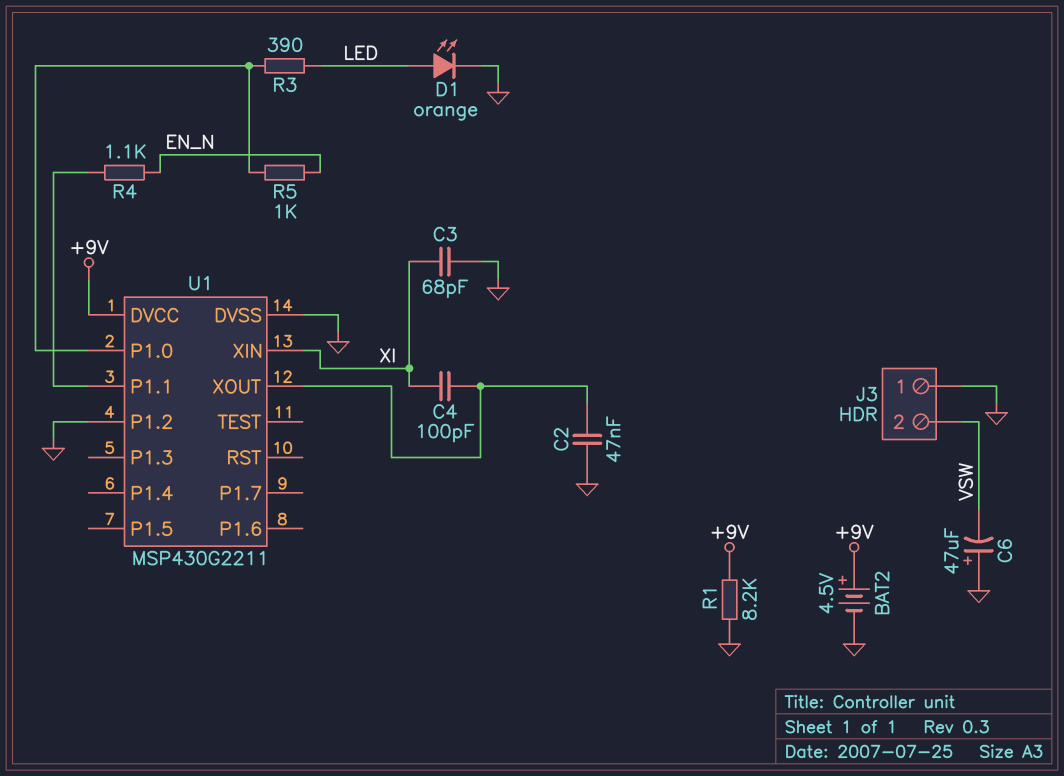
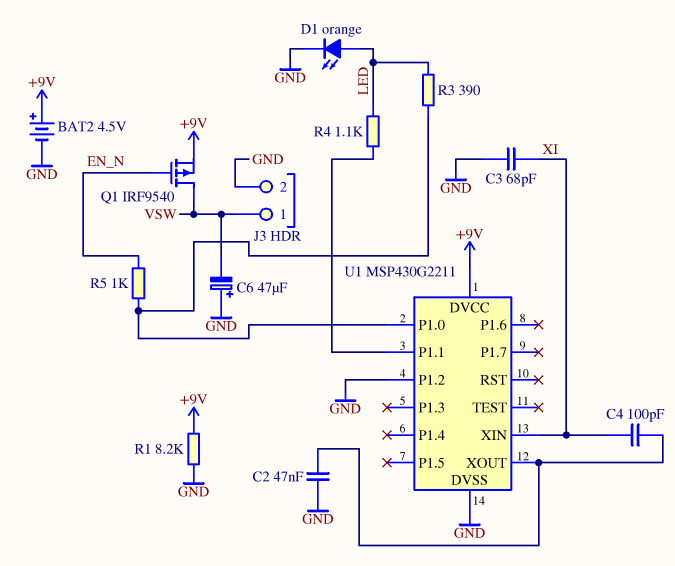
J3 pin 1: GND -> VSW
J3 pin 2: VSW -> GND
Q1: none -> PMOS IRF9540 (G EN_N, D VSW, S +9V)
R4: 1.1k (EN_N, U1/P1.1) -> 1.1k (LED, U1/P1.1)

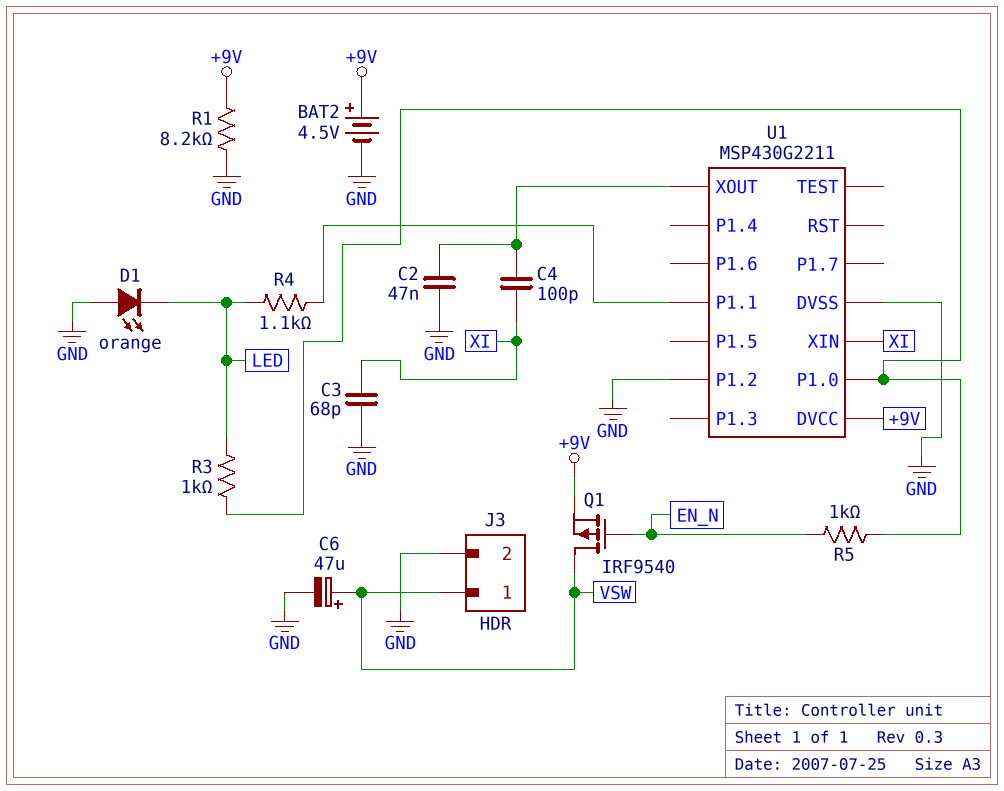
C6: 47uF (plus GND, minus VSW) -> 47uF (plus VSW, minus GND)
D1: LED orange (A LED, K GND) -> LED orange (A GND, K LED)
R3: 390 (LED, U1/P1.0) -> 1k (LED, U1/P1.0)

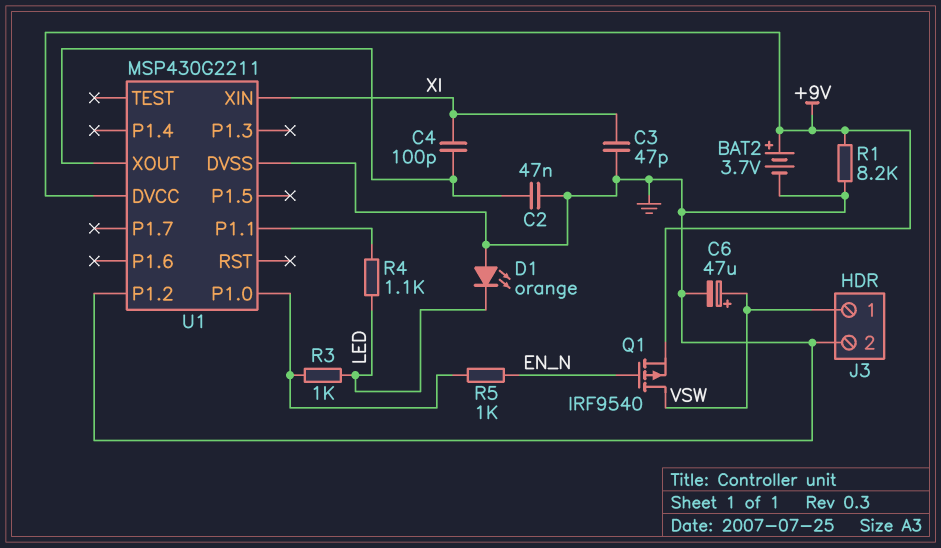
BAT2: 4.5V (plus +9V, minus GND) -> 3.7V (plus +9V, minus GND)
C3: 68pF (GND, XI) -> 47pF (GND, XI)

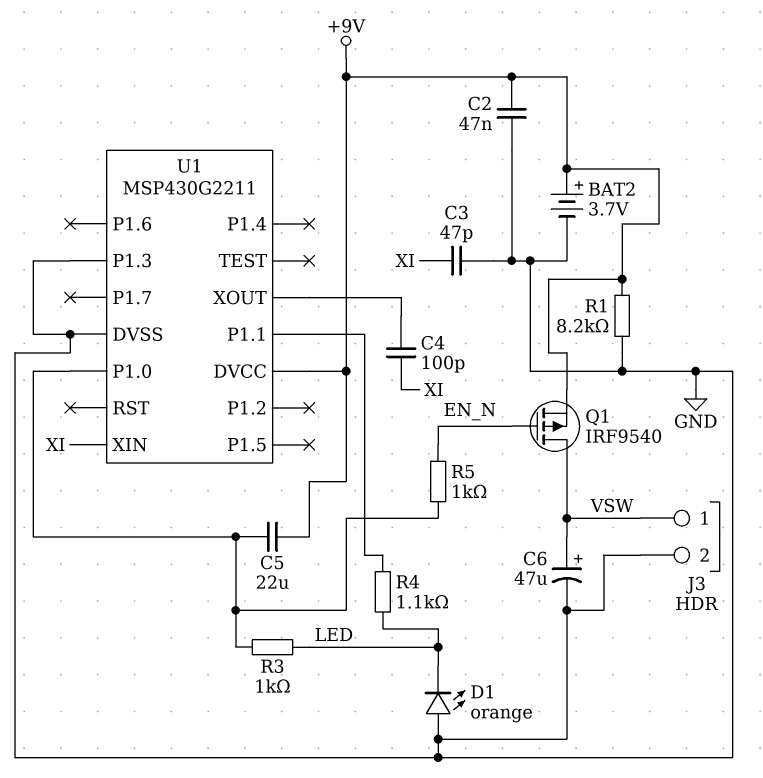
C2: 47nF (GND, U1/XOUT) -> 47nF (+9V, GND)
C5: none -> 22uF (+9V, U1/P1.0)
U1 pin P1.2: GND -> none
U1 pin P1.3: none -> GND

